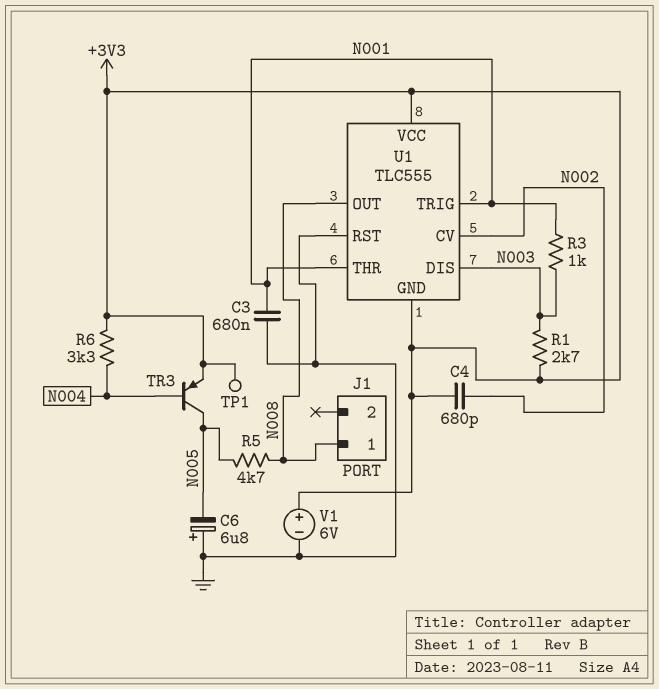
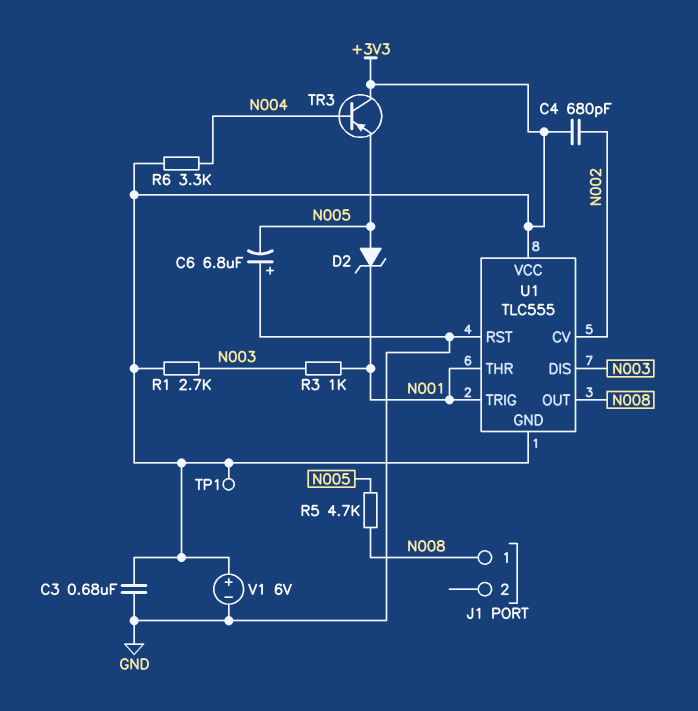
C3: 680nF (GND, N001) -> 680nF (+3V3, GND)
D2: none -> zener (A N005, K N001)
TR3: PNP (B N004, C N005, E +3V3) -> PNP (B N004, C +3V3, E N005)

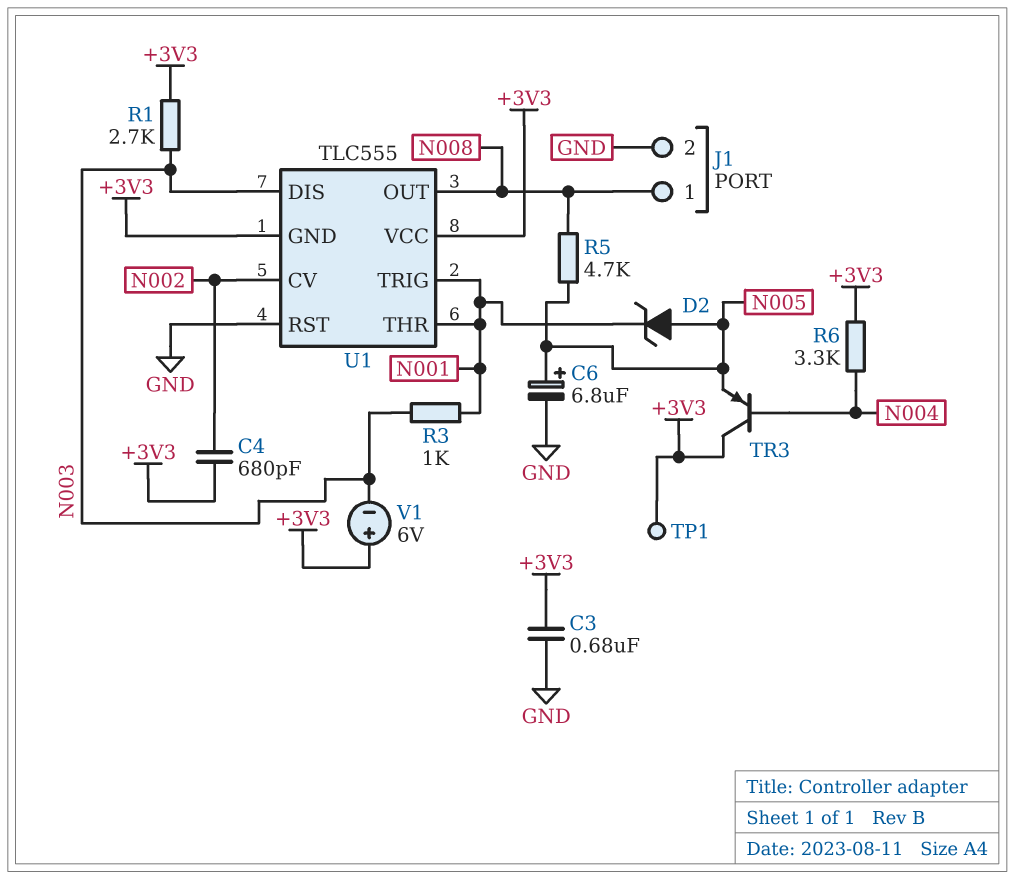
C6: 6.8uF (plus GND, minus N005) -> 6.8uF (plus N005, minus GND)
J1 pin 2: none -> GND
V1: 6V (plus +3V3, minus GND) -> 6V (plus +3V3, minus N003)

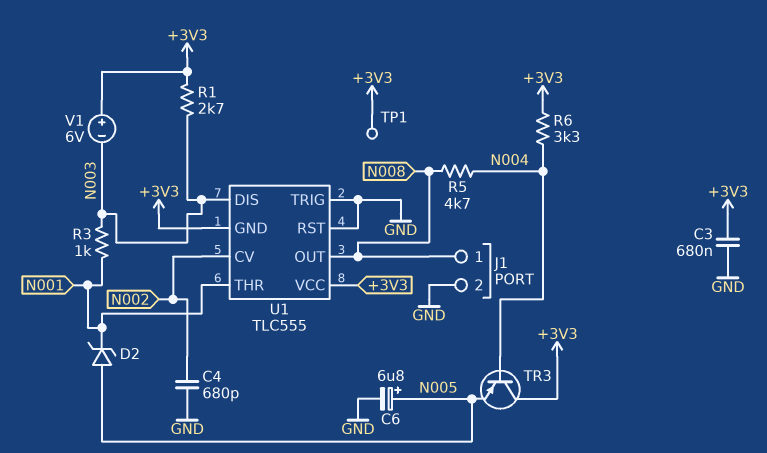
C4: 680pF (+3V3, N002) -> 680pF (GND, N002)
R5: 4.7k (N005, N008) -> 4.7k (N004, N008)
U1 pin TRIG: N001 -> GND

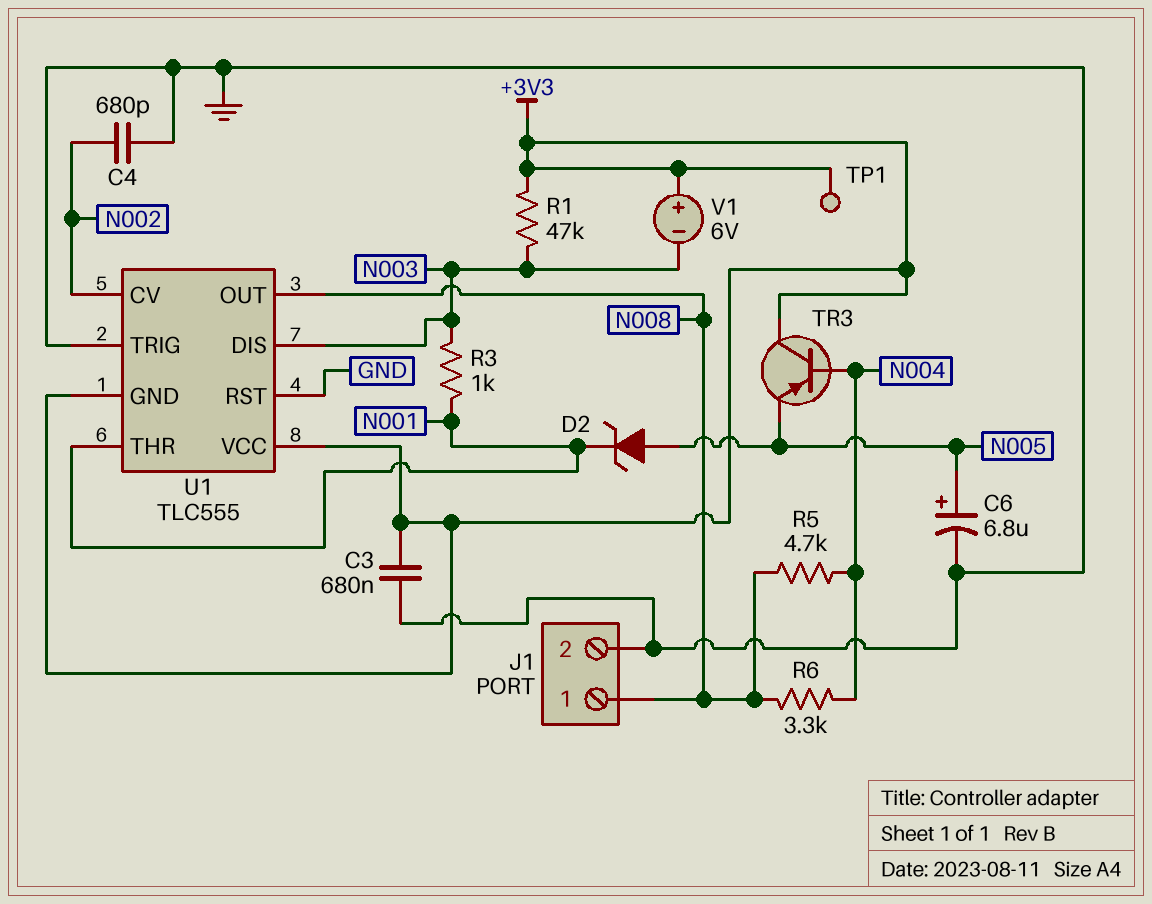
R1: 2.7k (+3V3, N003) -> 47k (+3V3, N003)
R6: 3.3k (+3V3, N004) -> 3.3k (N004, N008)

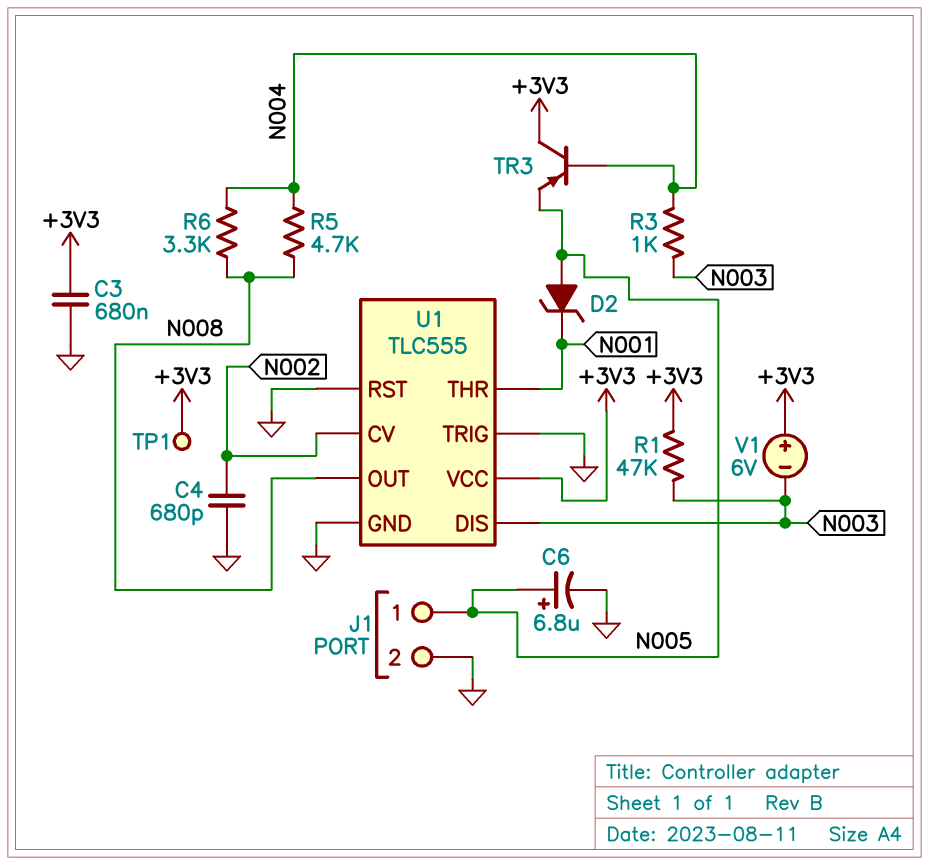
J1 pin 1: N008 -> N005
R3: 1k (N001, N003) -> 1k (N003, N004)
U1 pin GND: +3V3 -> GND

